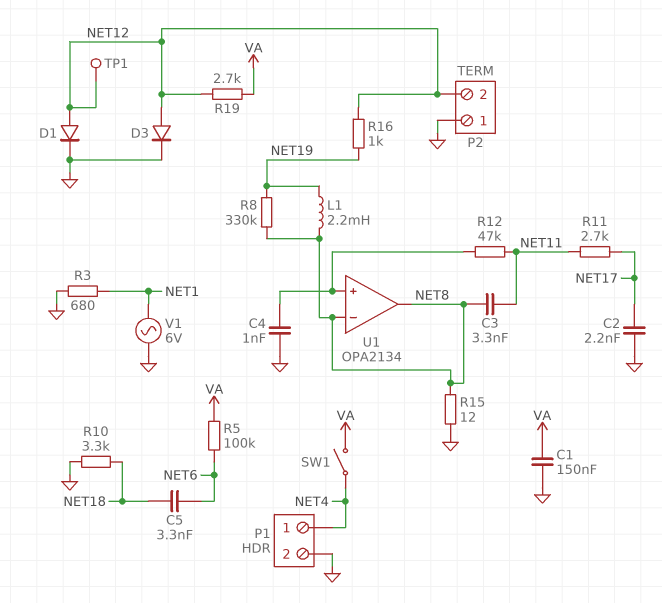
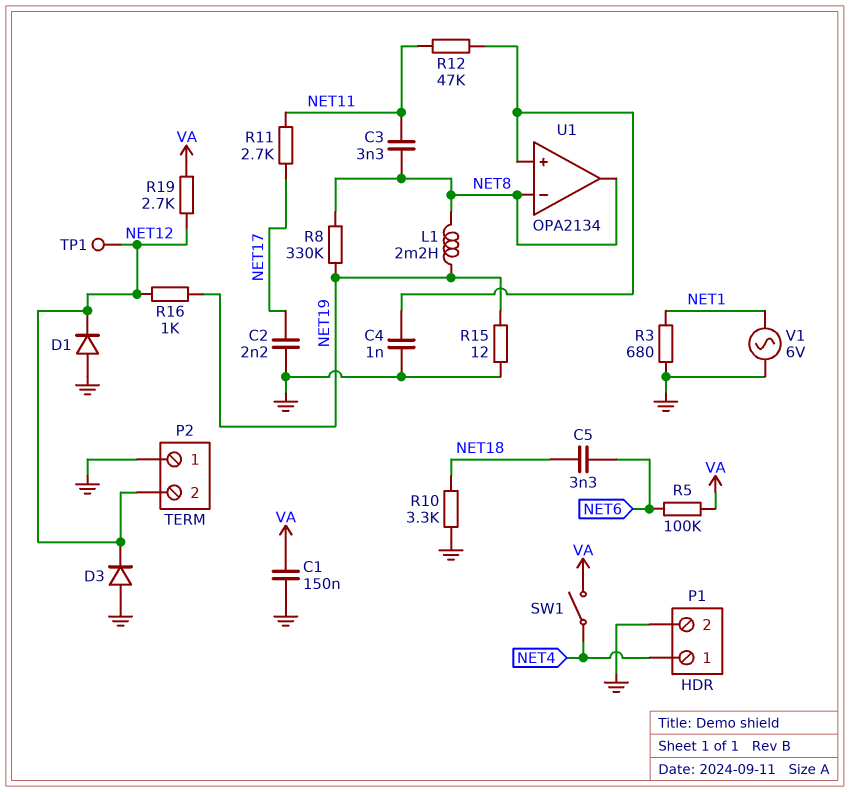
D1: diode (A NET12, K GND) -> diode (A GND, K NET12)
D3: diode (A NET12, K GND) -> diode (A GND, K NET12)
R15: 12 (GND, NET8) -> 12 (GND, NET19)

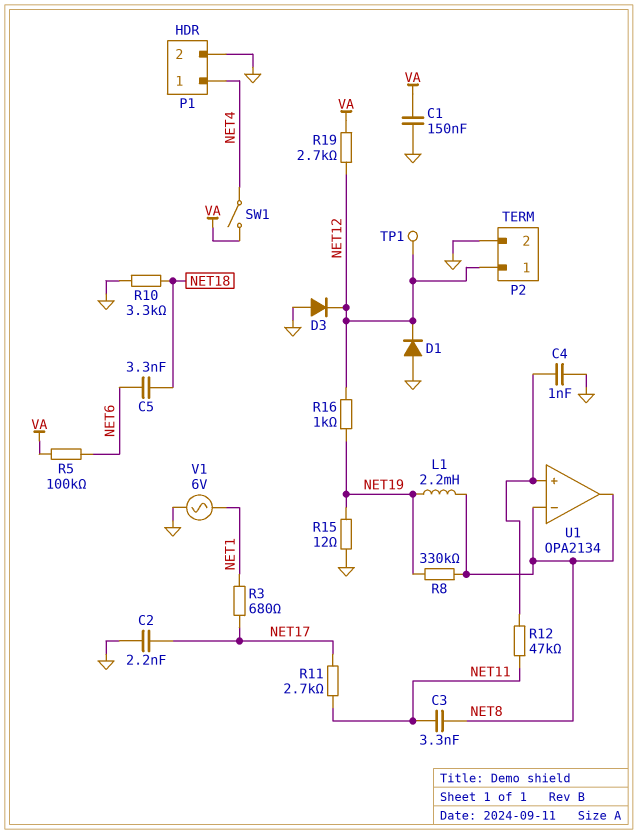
P2 pin 1: GND -> NET12
P2 pin 2: NET12 -> GND
R3: 680 (GND, NET1) -> 680 (NET1, NET17)

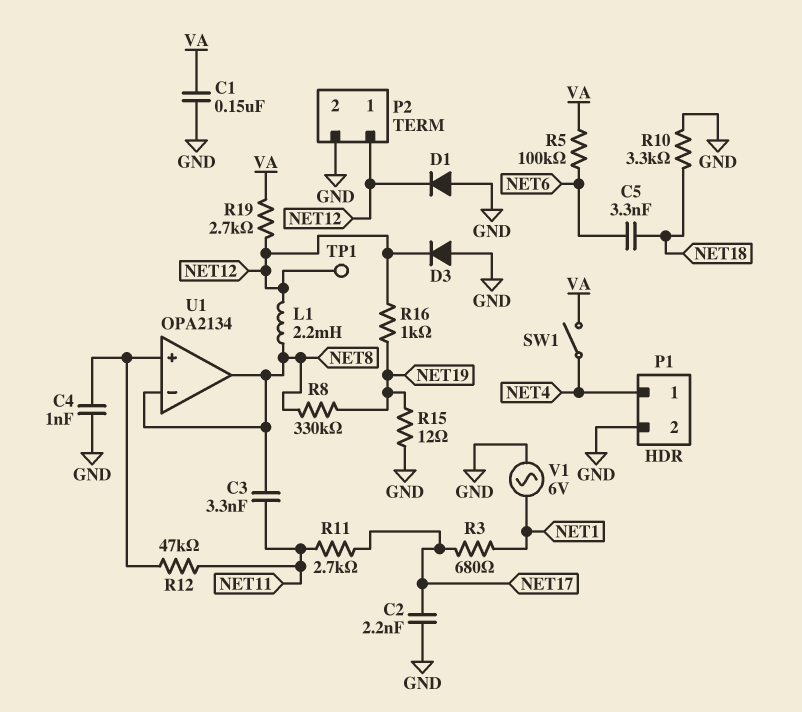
L1: 2.2mH (NET8, NET19) -> 2.2mH (NET8, NET12)

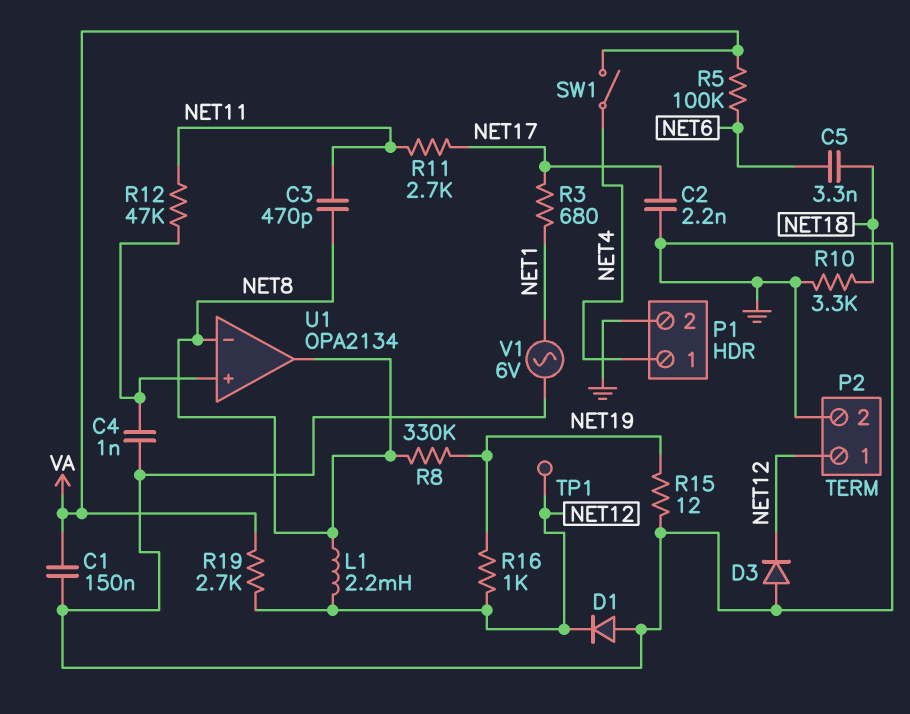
C3: 3.3nF (NET8, NET11) -> 470pF (NET8, NET11)

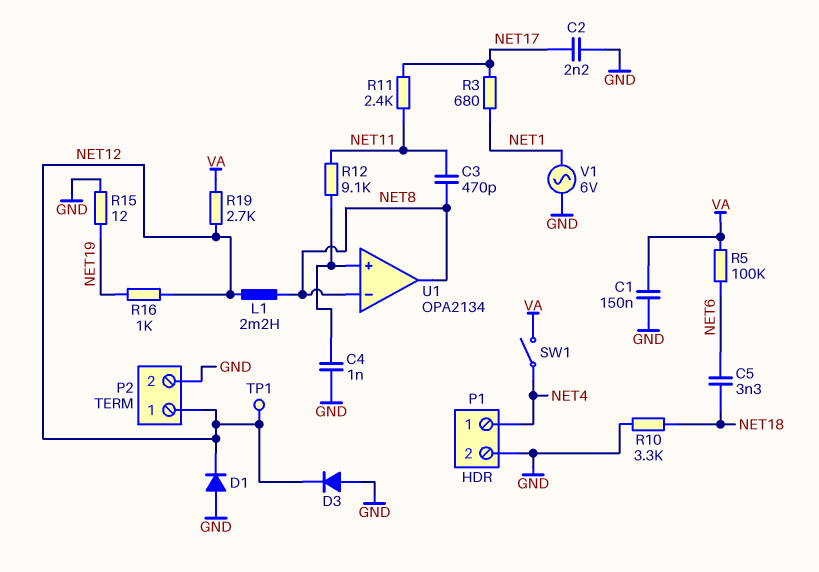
R8: 330k (NET8, NET19) -> none
R11: 2.7k (NET11, NET17) -> 2.4k (NET11, NET17)
R12: 47k (NET11, U1/in+) -> 9.1k (NET11, U1/in+)

